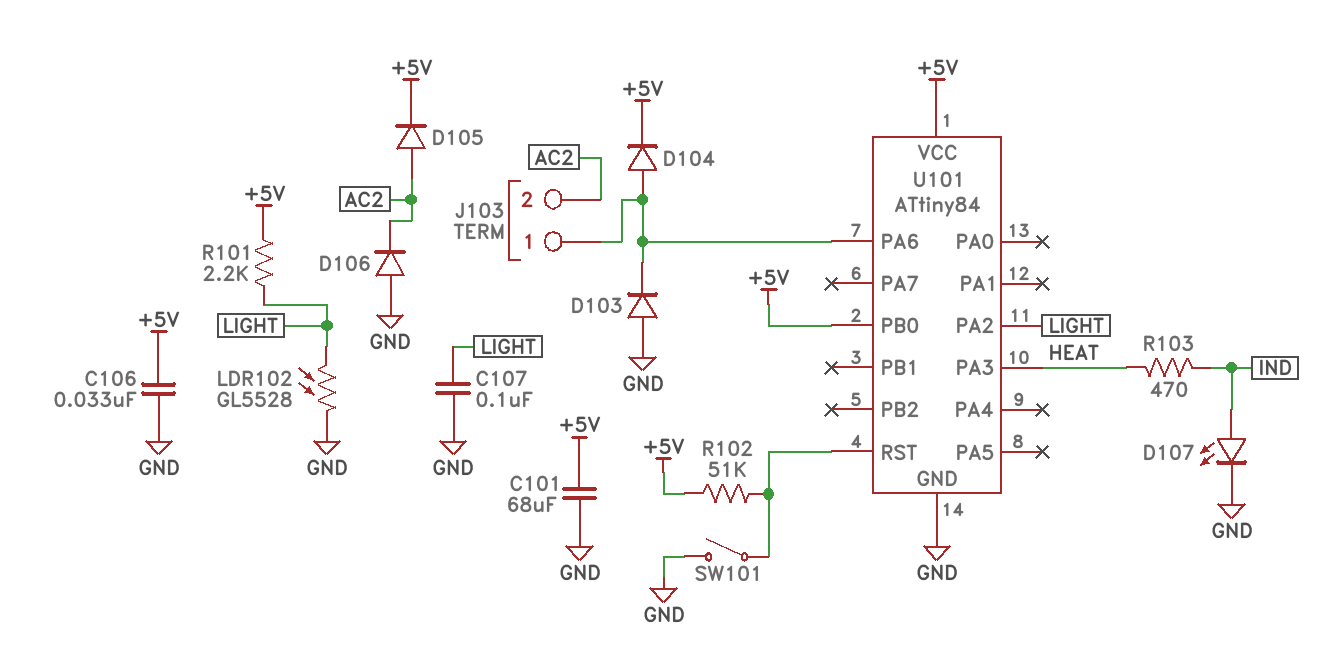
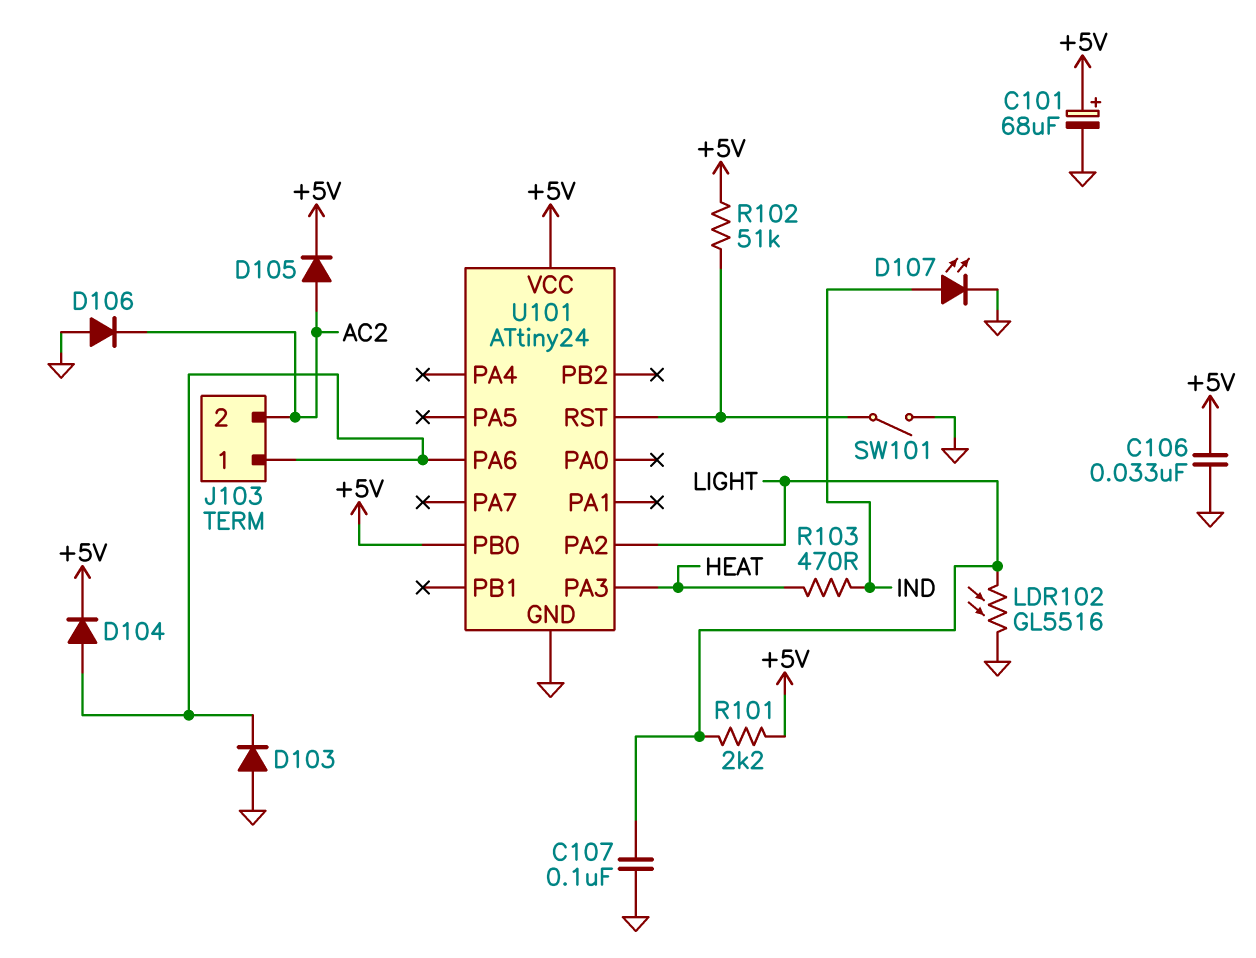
C101: 68uF (+5V, GND) -> 68uF (plus +5V, minus GND)
LDR102: GL5528 (GND, LIGHT) -> GL5516 (GND, LIGHT)
U101: ATtiny84 -> ATtiny24

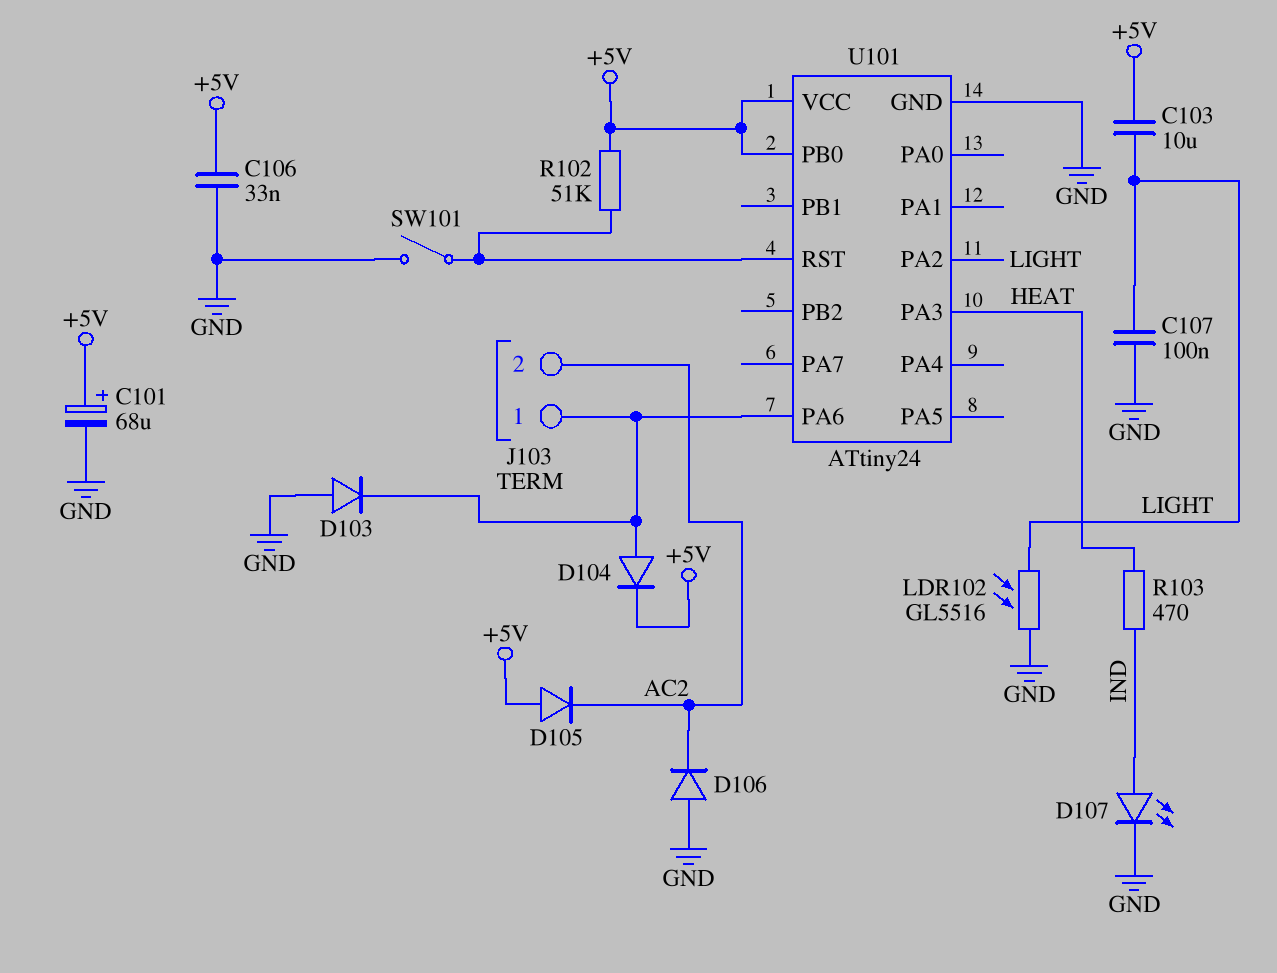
C103: none -> 10uF (+5V, LIGHT)
D105: diode (A AC2, K +5V) -> diode (A +5V, K AC2)
R101: 2.2k (+5V, LIGHT) -> none

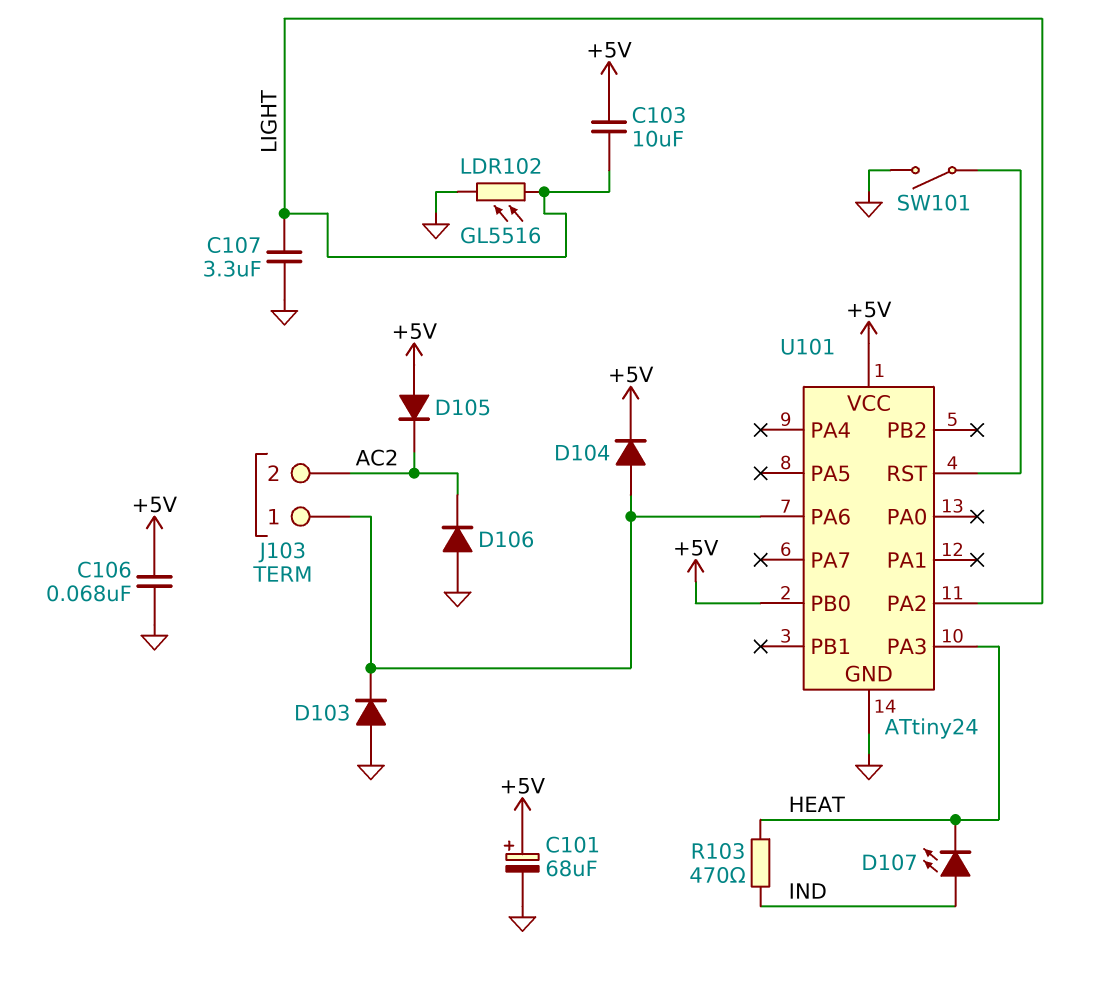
C106: 33nF (+5V, GND) -> 68nF (+5V, GND)
C107: 100nF (GND, LIGHT) -> 3.3uF (GND, LIGHT)
D107: LED (A IND, K GND) -> LED (A IND, K HEAT)
R102: 51k (+5V, U101/RST) -> none

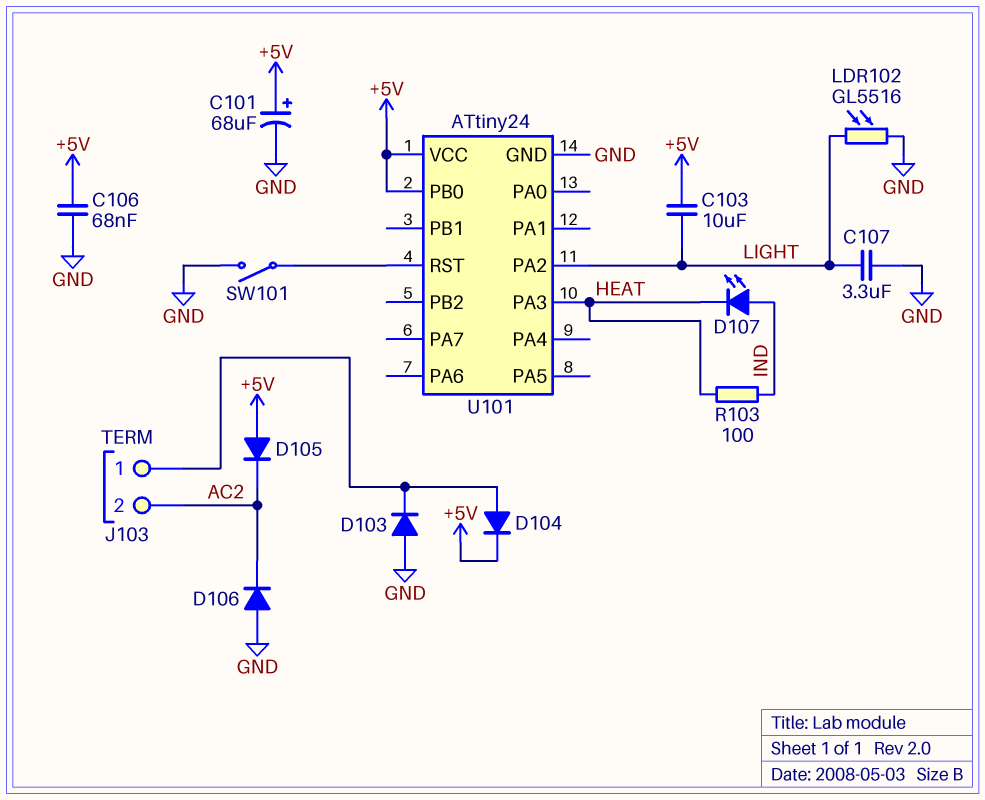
R103: 470 (HEAT, IND) -> 100 (HEAT, IND)
U101 pin PA6: J103/1 -> none

